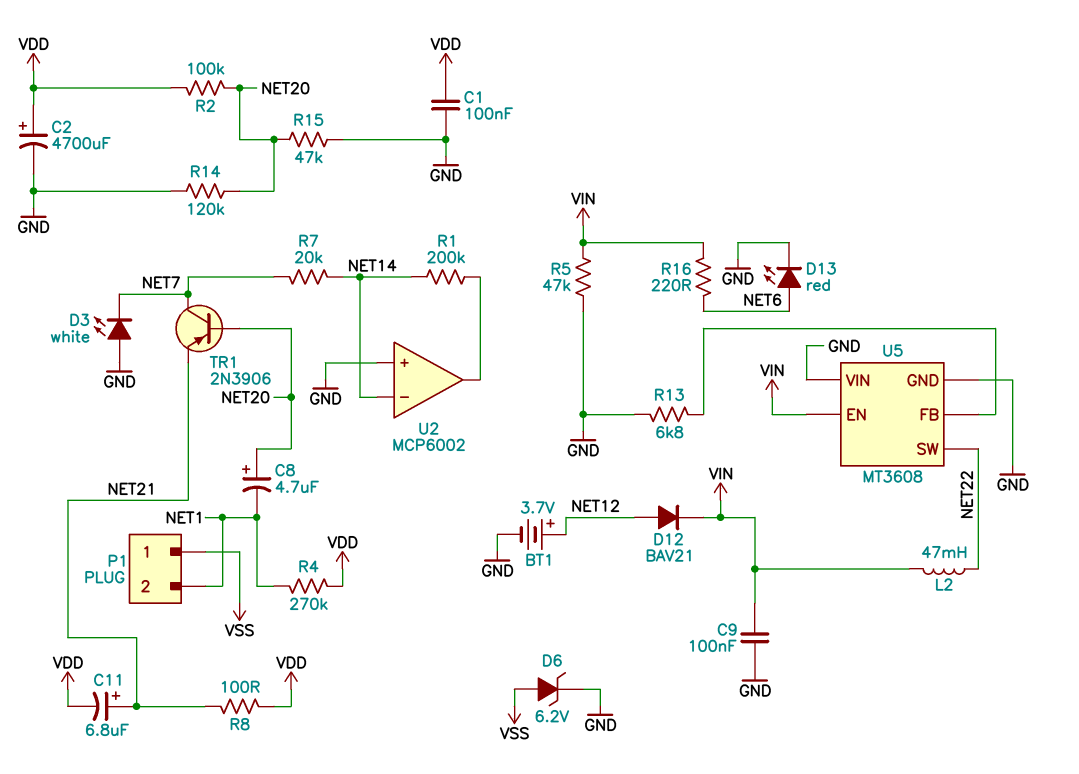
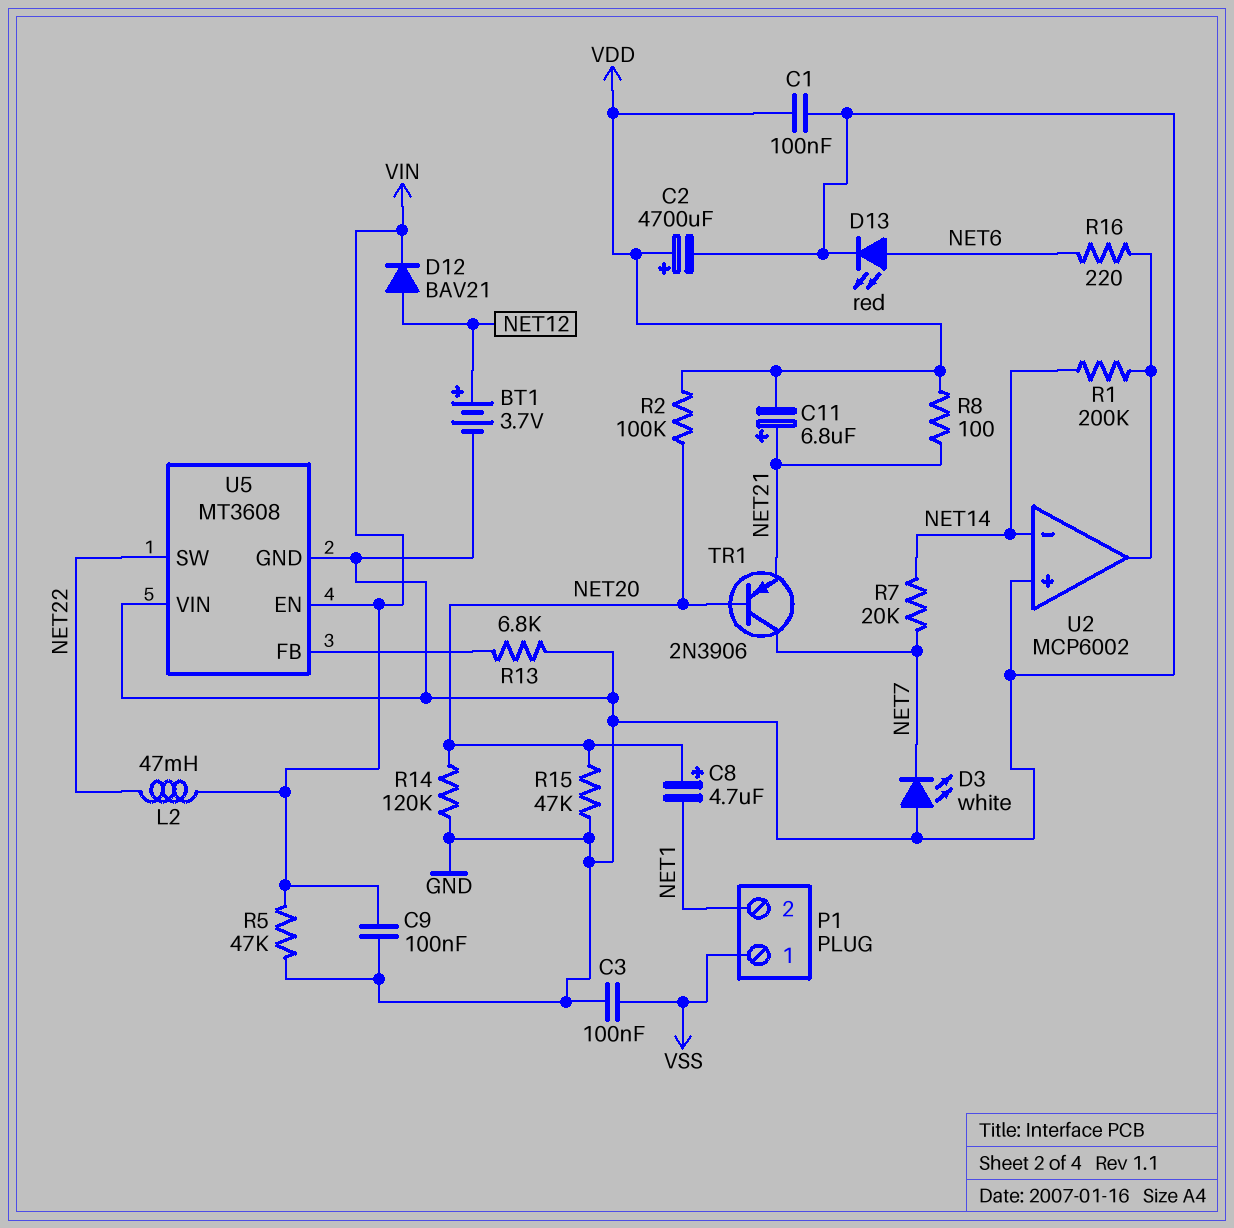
C3: none -> 100nF (GND, VSS)
D6: zener 6.2V (A VSS, K GND) -> none
R4: 270k (NET1, VDD) -> none
R16: 220 (NET6, VIN) -> 220 (NET6, U2/out)

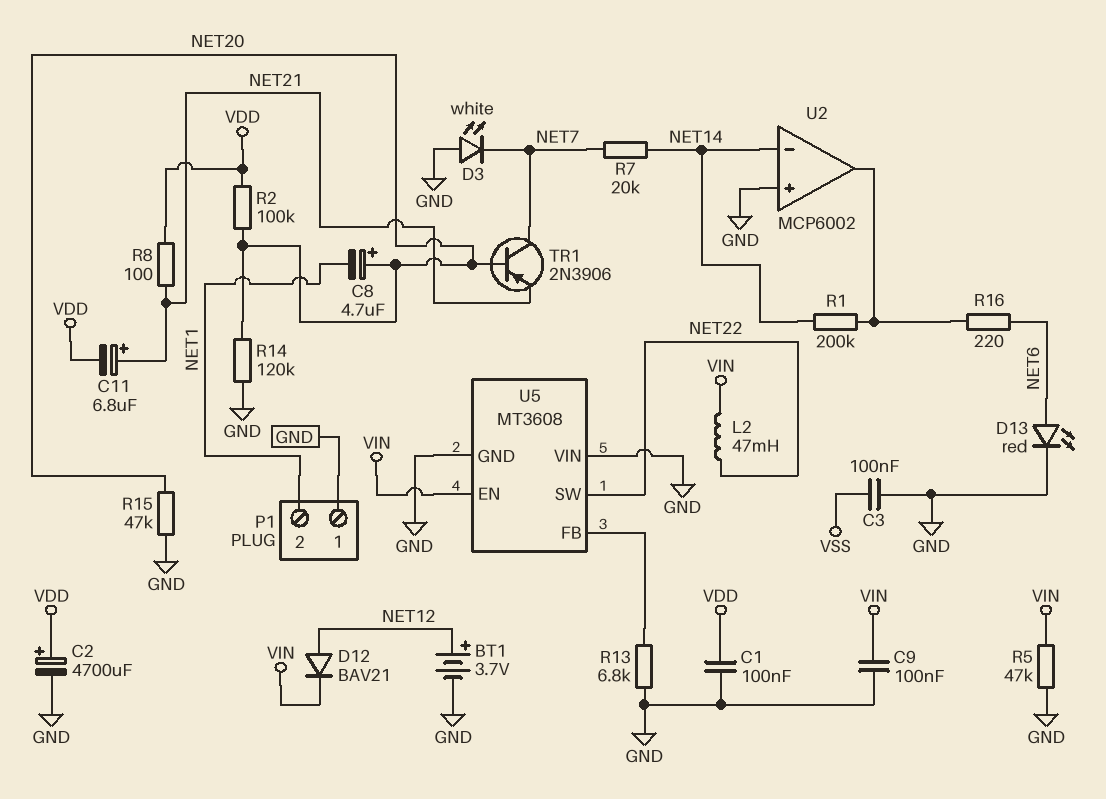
P1 pin 1: VSS -> GND

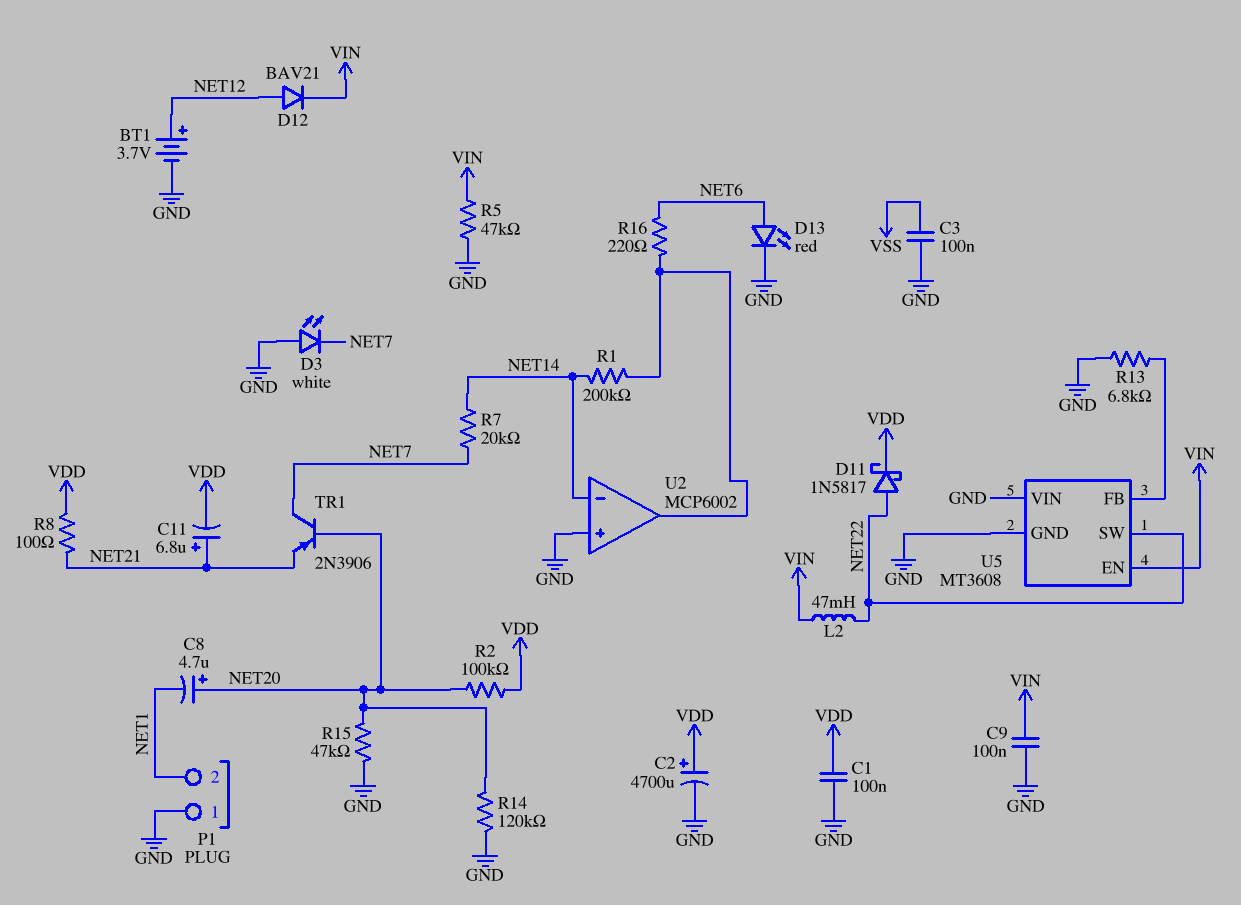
D11: none -> schottky 1N5817 (A NET22, K VDD)

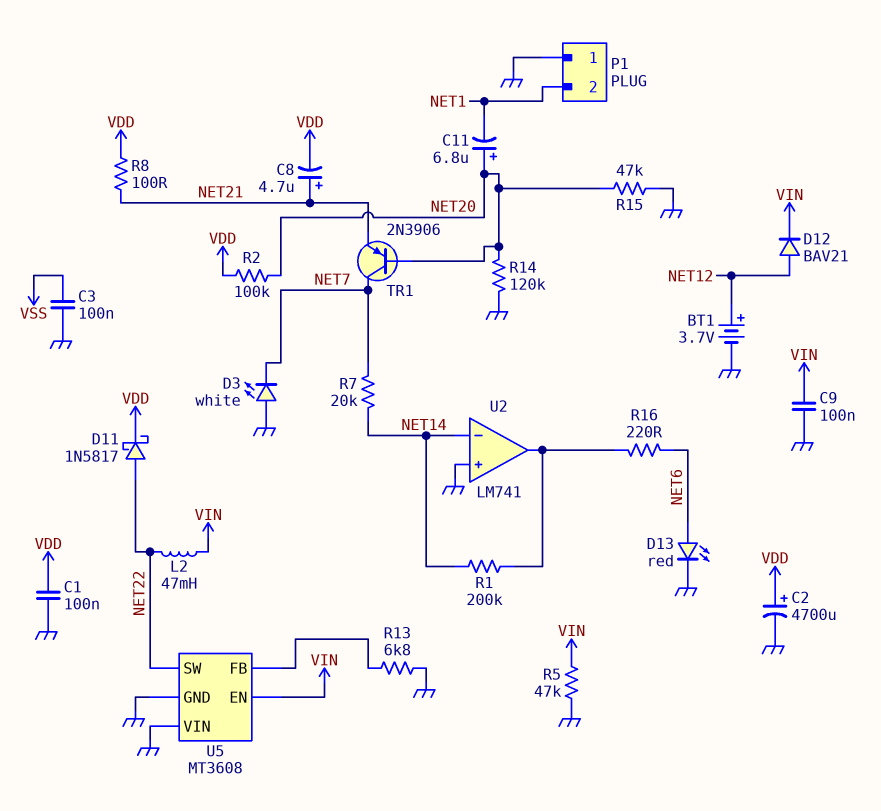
C8: 4.7uF (plus NET20, minus NET1) -> 4.7uF (plus NET21, minus VDD)
C11: 6.8uF (plus NET21, minus VDD) -> 6.8uF (plus NET20, minus NET1)
U2: MCP6002 -> LM741

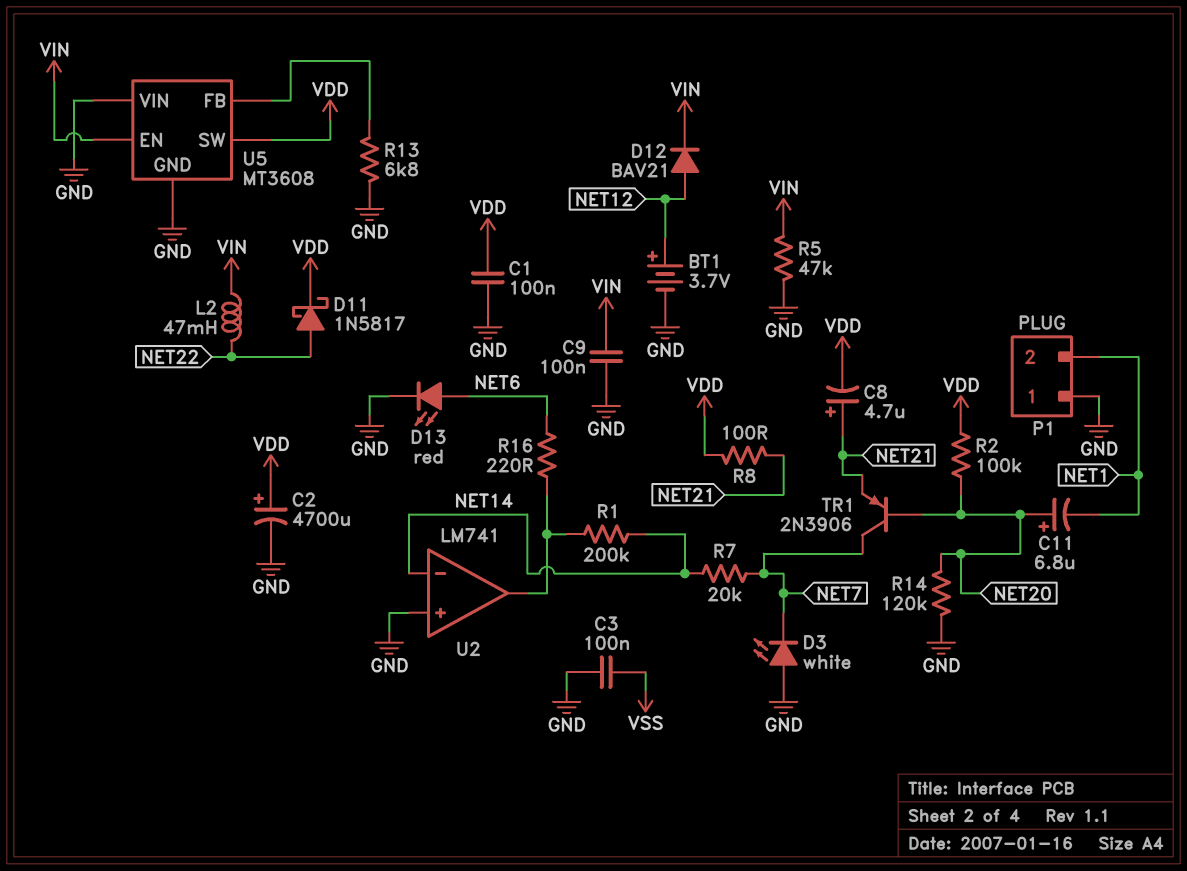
R15: 47k (GND, NET20) -> none
U5 pin SW: NET22 -> VDD

